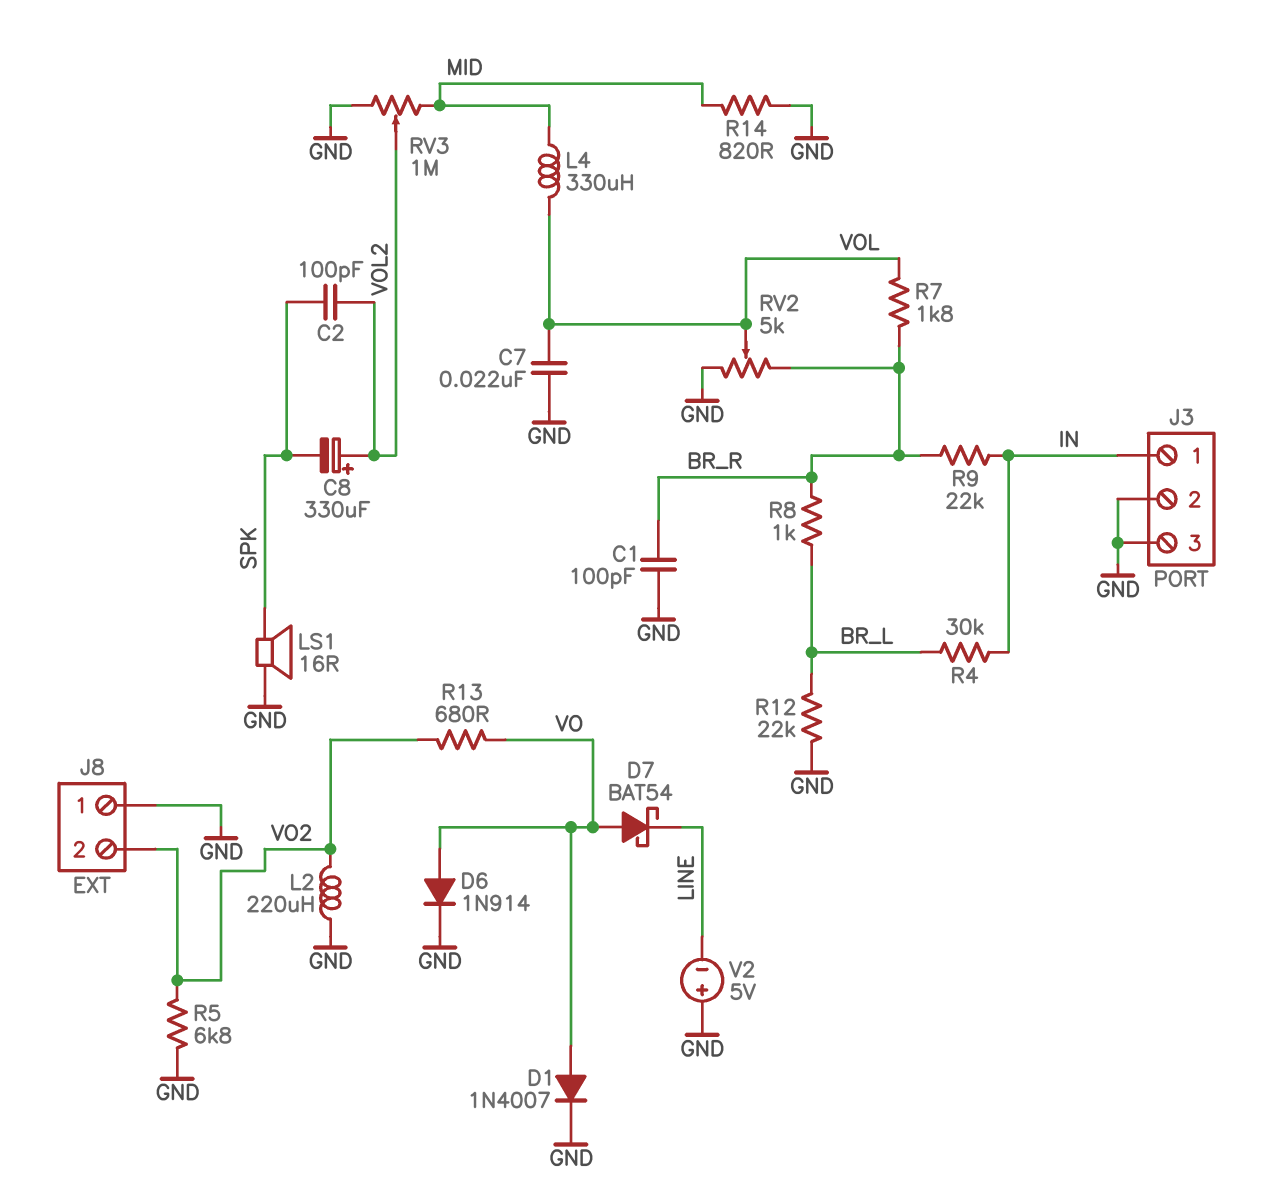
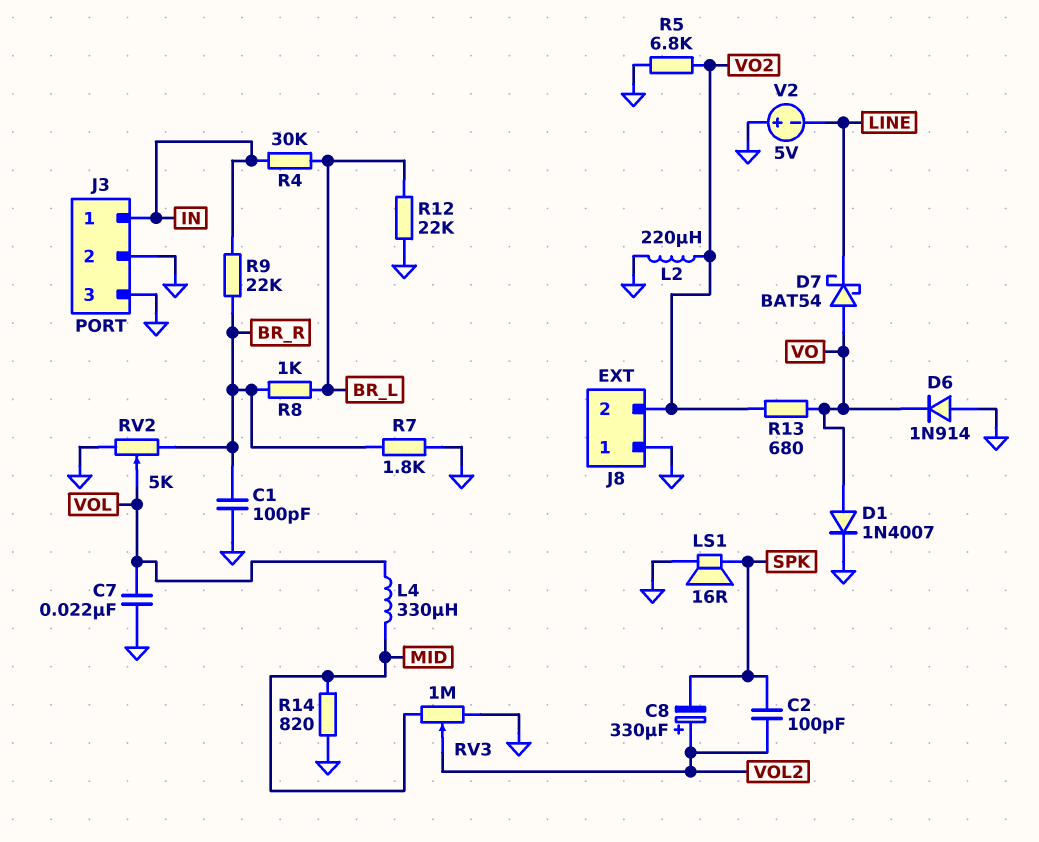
D6: diode 1N914 (A VO, K GND) -> diode 1N914 (A GND, K VO)
R7: 1.8k (BR_R, VOL) -> 1.8k (BR_R, GND)

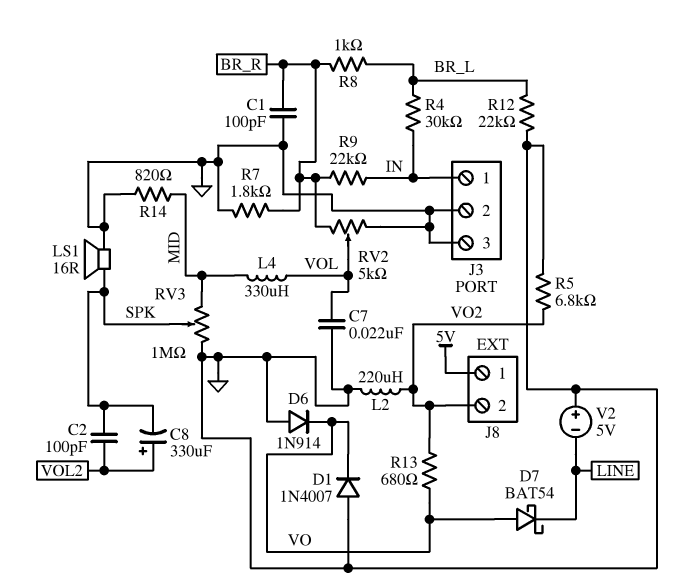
D1: diode 1N4007 (A VO, K GND) -> diode 1N4007 (A GND, K VO)
J8 pin 1: GND -> 5V
RV3: 1M (GND, MID, wiper VOL2) -> 1M (GND, MID, wiper SPK)

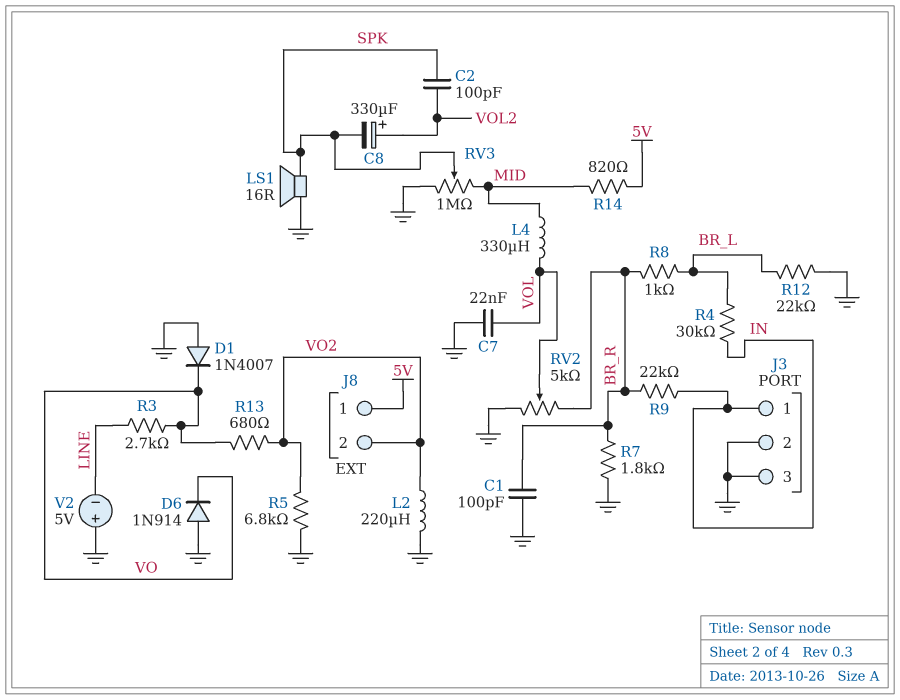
D7: schottky BAT54 (A VO, K LINE) -> none
R3: none -> 2.7k (LINE, VO)
R14: 820 (GND, MID) -> 820 (5V, MID)

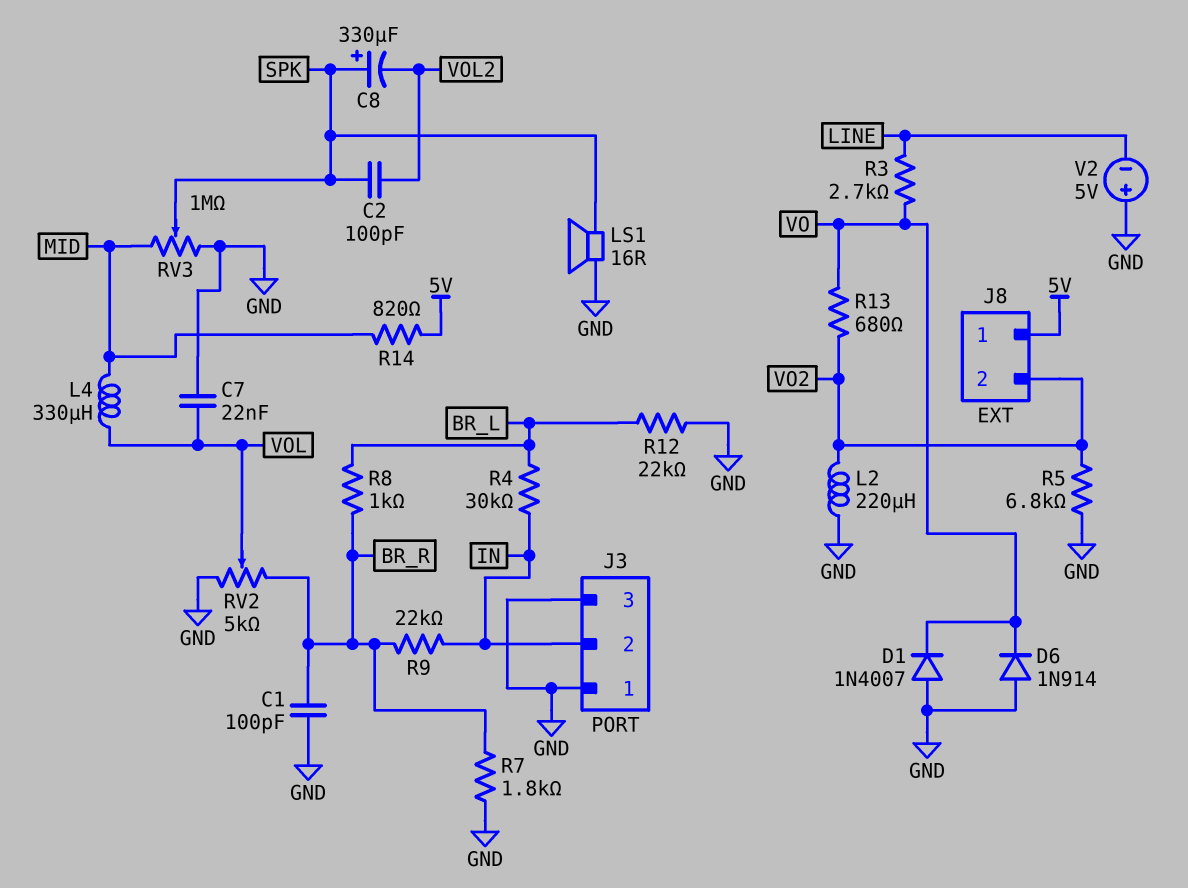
C8: 330uF (plus VOL2, minus SPK) -> 330uF (plus SPK, minus VOL2)
J3 pin 1: IN -> GND
J3 pin 2: GND -> IN

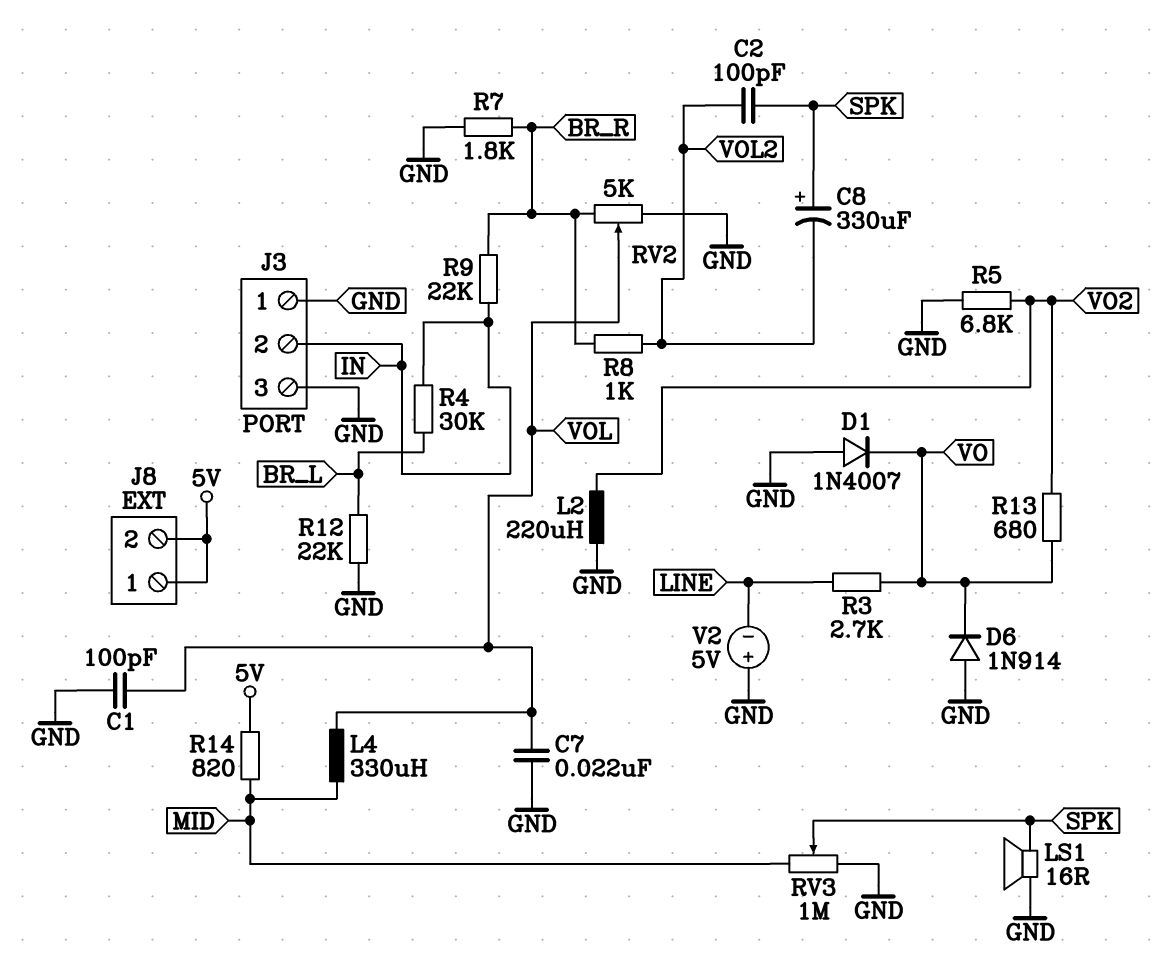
C1: 100pF (BR_R, GND) -> 100pF (GND, VOL)
J8 pin 2: VO2 -> 5V
R8: 1k (BR_L, BR_R) -> 1k (BR_R, VOL2)

